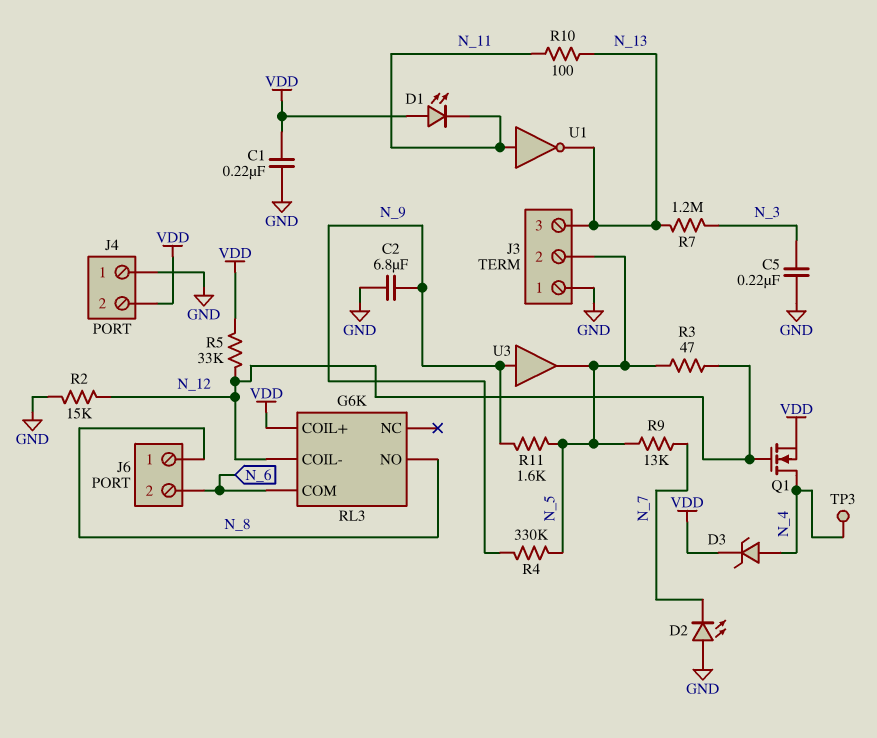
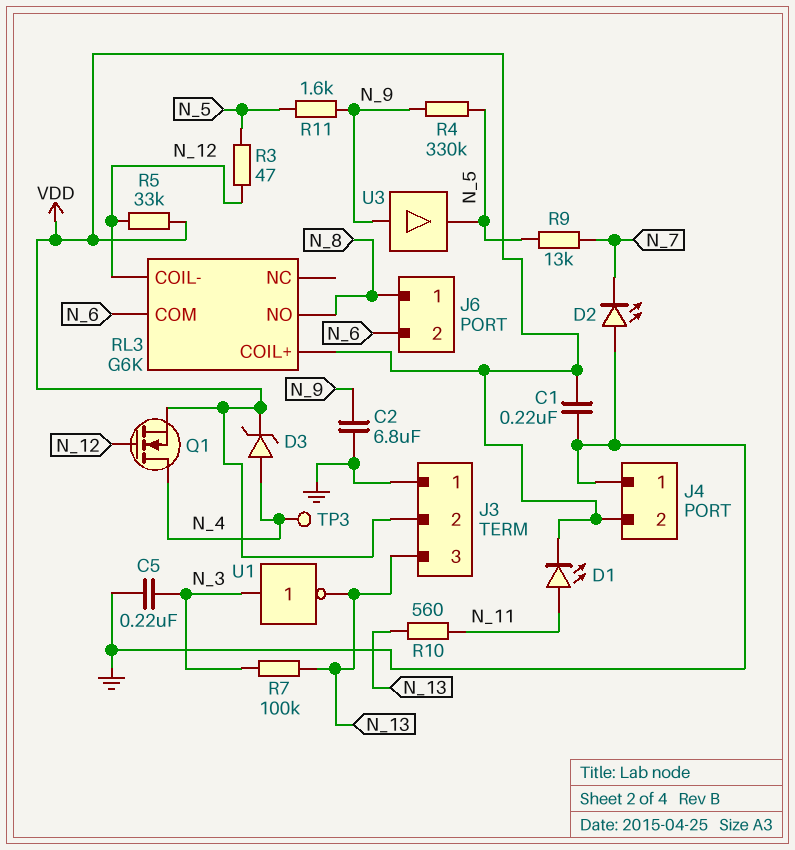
D1: LED (A VDD, K N_11) -> LED (A N_11, K VDD)
J3 pin 2: N_5 -> VDD
R2: 15k (GND, N_12) -> none
R7: 1.2M (N_3, N_13) -> 100k (N_3, N_13)
R10: 100 (N_11, N_13) -> 560 (N_11, N_13)
U1: NOT (in N_11, out N_13) -> NOT (in N_3, out N_13)

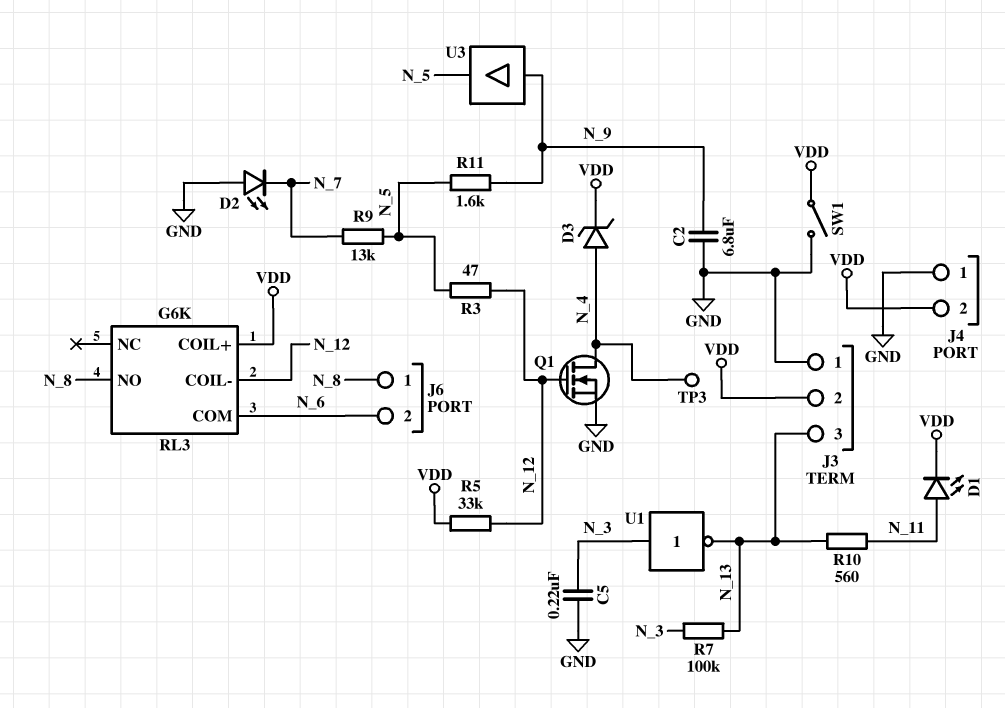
C1: 220nF (GND, VDD) -> none
Q1: NMOS (G N_12, D N_4, S VDD) -> NMOS (G N_12, D N_4, S GND)
R4: 330k (N_5, N_9) -> none
SW1: none -> switch (GND, VDD)

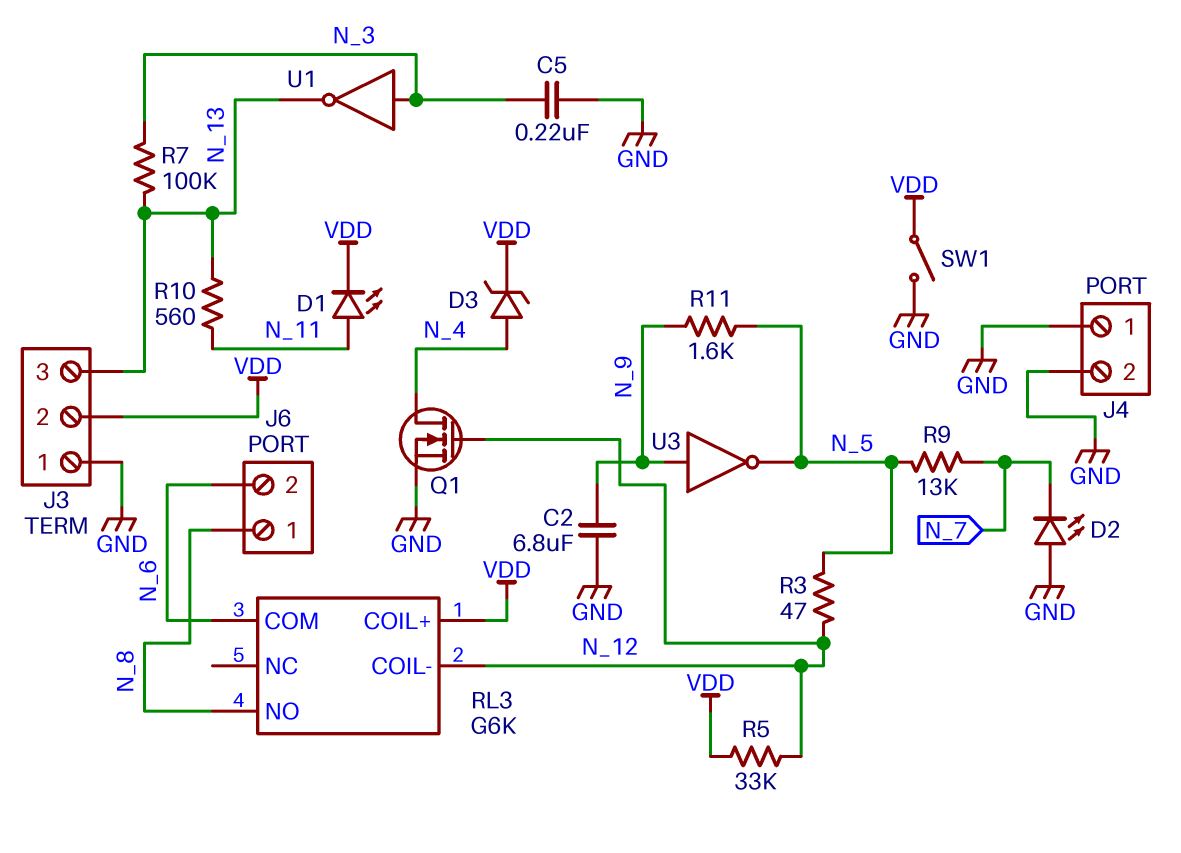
J4 pin 2: VDD -> GND
TP3: test point (N_4) -> none
U3: buffer (in N_9, out N_5) -> NOT (in N_9, out N_5)

